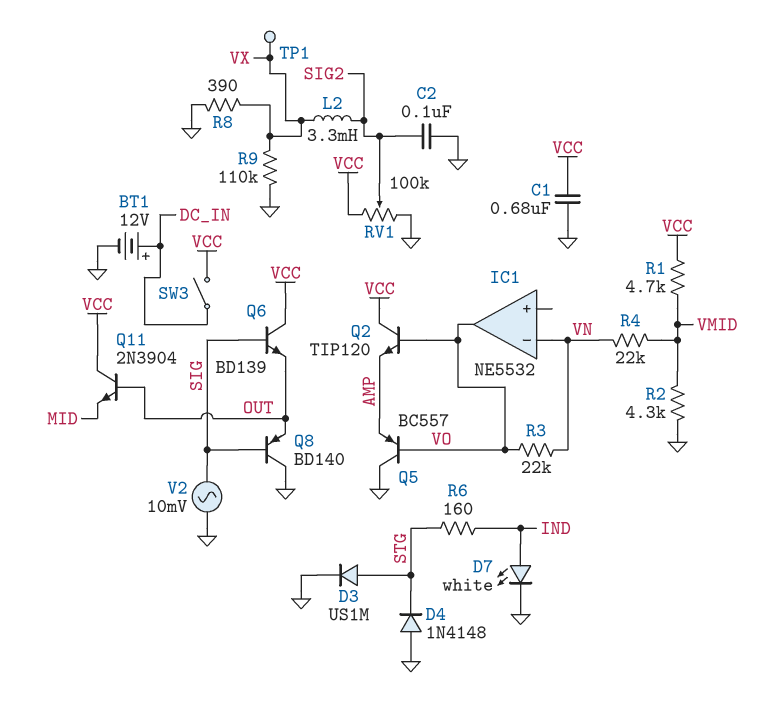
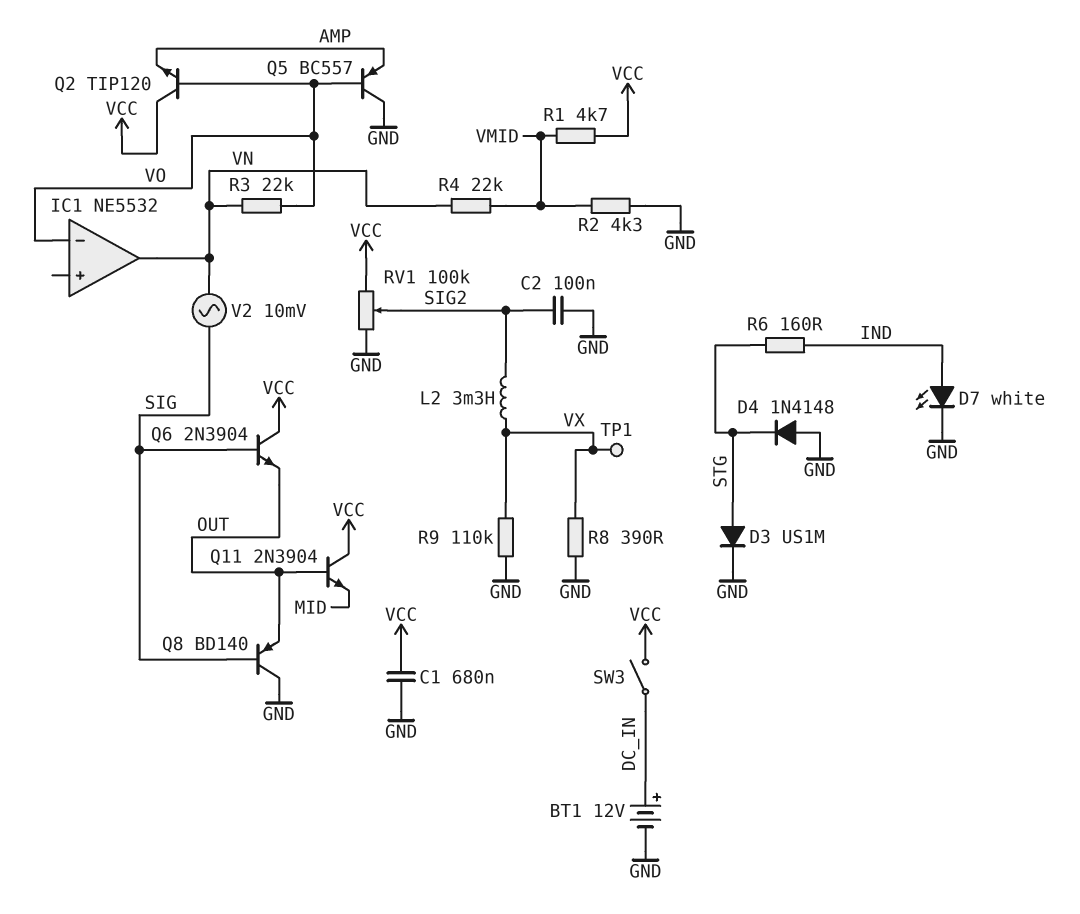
IC1 pin in-: VN -> VO
IC1 pin out: VO -> VN
Q6: NPN BD139 (B SIG, C VCC, E OUT) -> NPN 2N3904 (B SIG, C VCC, E OUT)
V2: AC 10mV (GND, SIG) -> AC 10mV (SIG, VN)

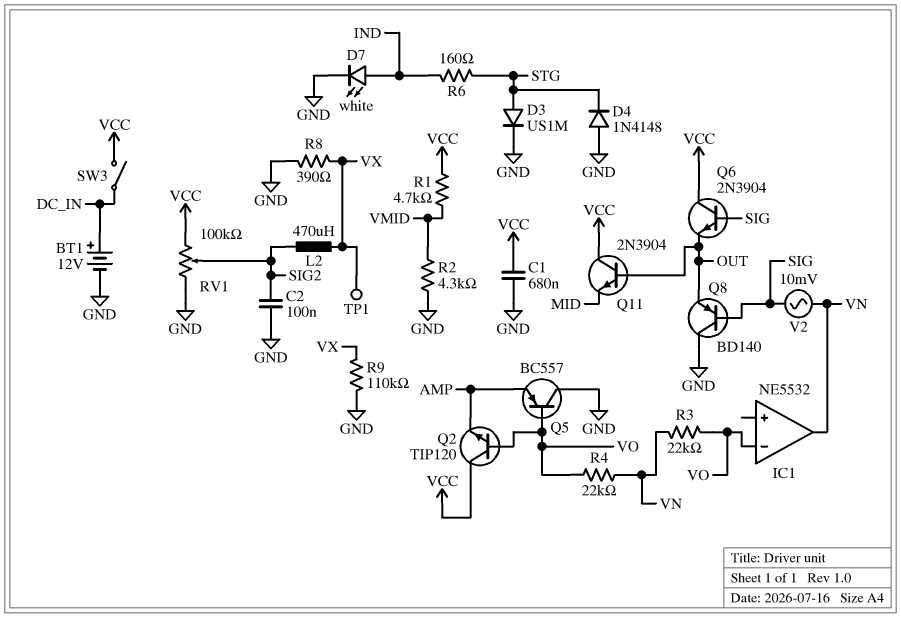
L2: 3.3mH (SIG2, VX) -> 470uH (SIG2, VX)
R4: 22k (VMID, VN) -> 22k (VN, VO)

